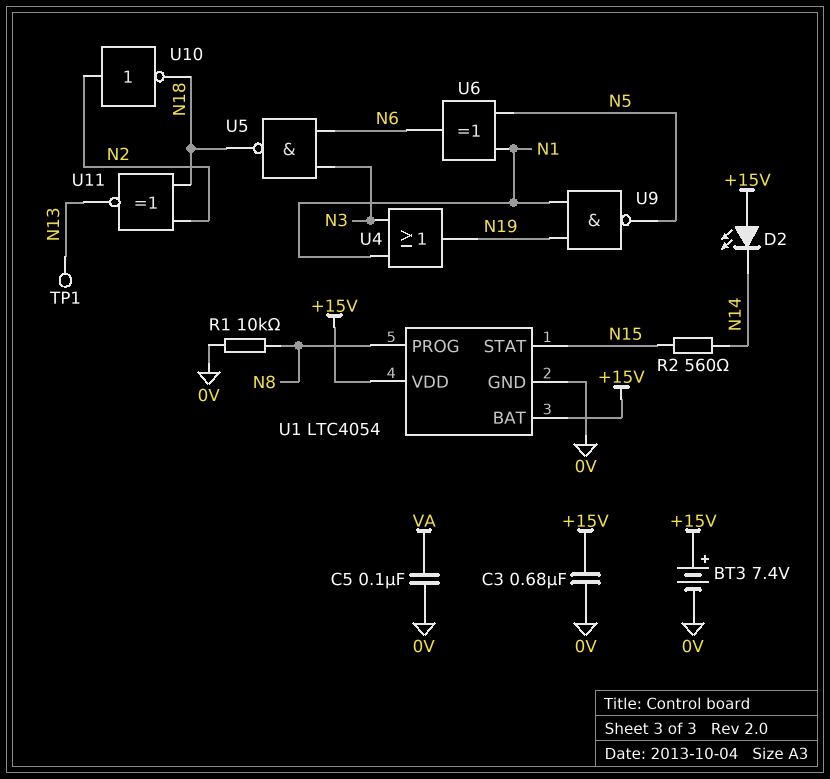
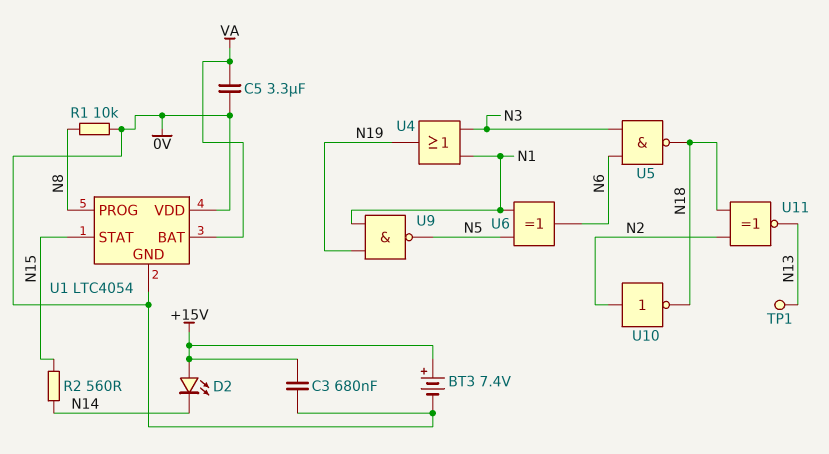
C5: 100nF (0V, VA) -> 3.3uF (0V, VA)
U1 pin BAT: +15V -> VA
U1 pin VDD: +15V -> 0V

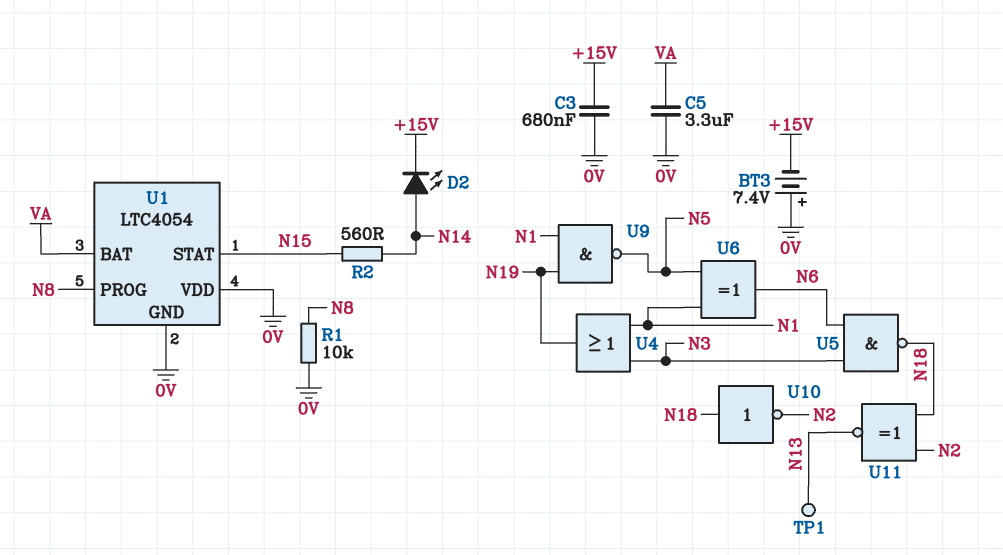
BT3: 7.4V (plus +15V, minus 0V) -> 7.4V (plus 0V, minus +15V)
D2: LED (A +15V, K N14) -> LED (A N14, K +15V)
U10: NOT (in N2, out N18) -> NOT (in N18, out N2)

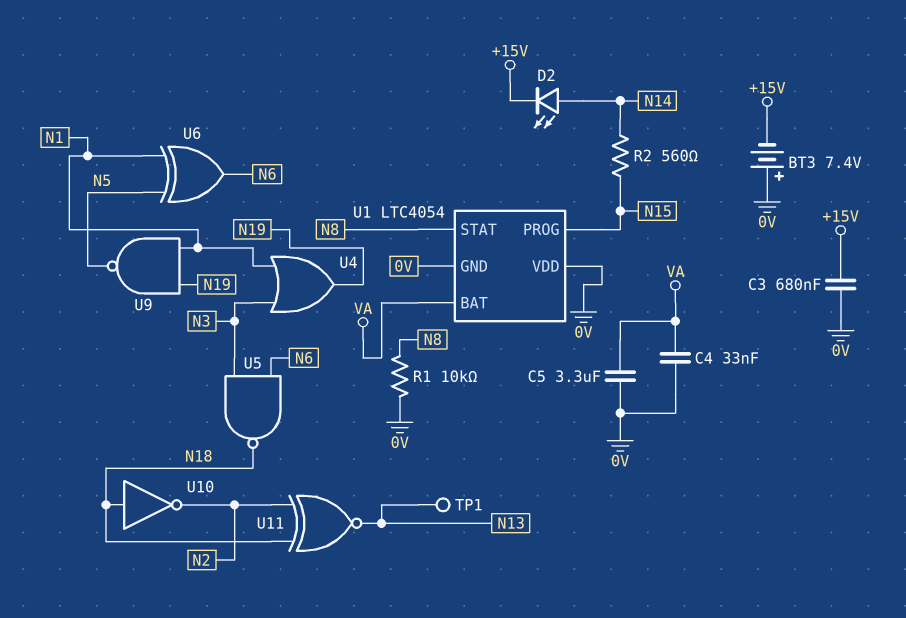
C4: none -> 33nF (0V, VA)
U1 pin PROG: N8 -> N15
U1 pin STAT: N15 -> N8

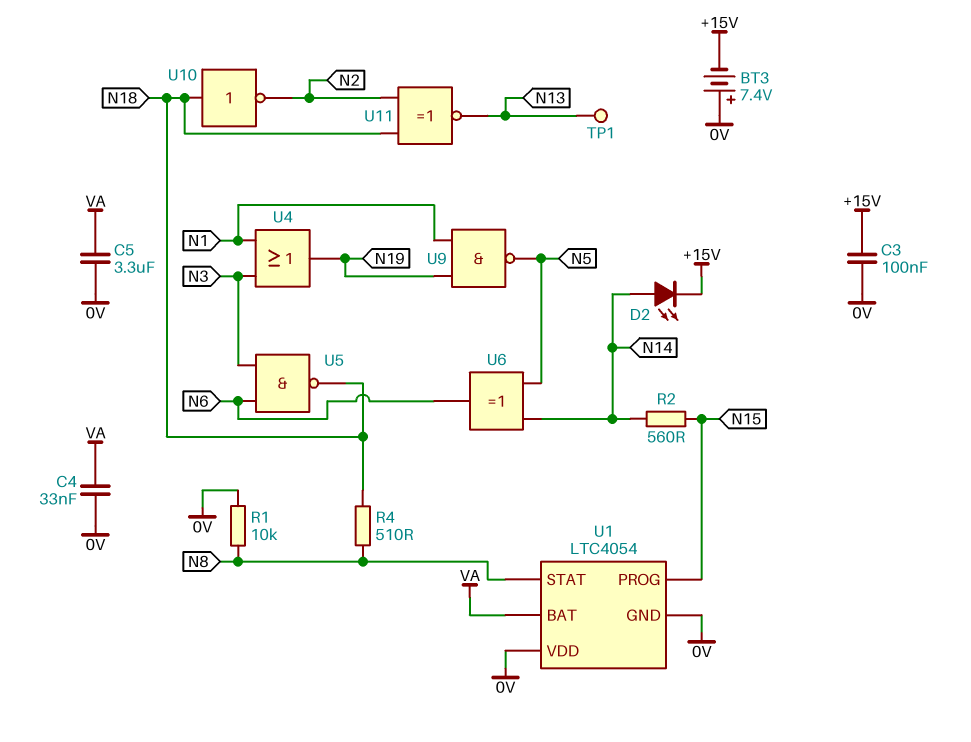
C3: 680nF (+15V, 0V) -> 100nF (+15V, 0V)
R4: none -> 510 (N8, N18)
U6: XOR (in N1, in N5, out N6) -> XOR (in N5, in N14, out N6)

